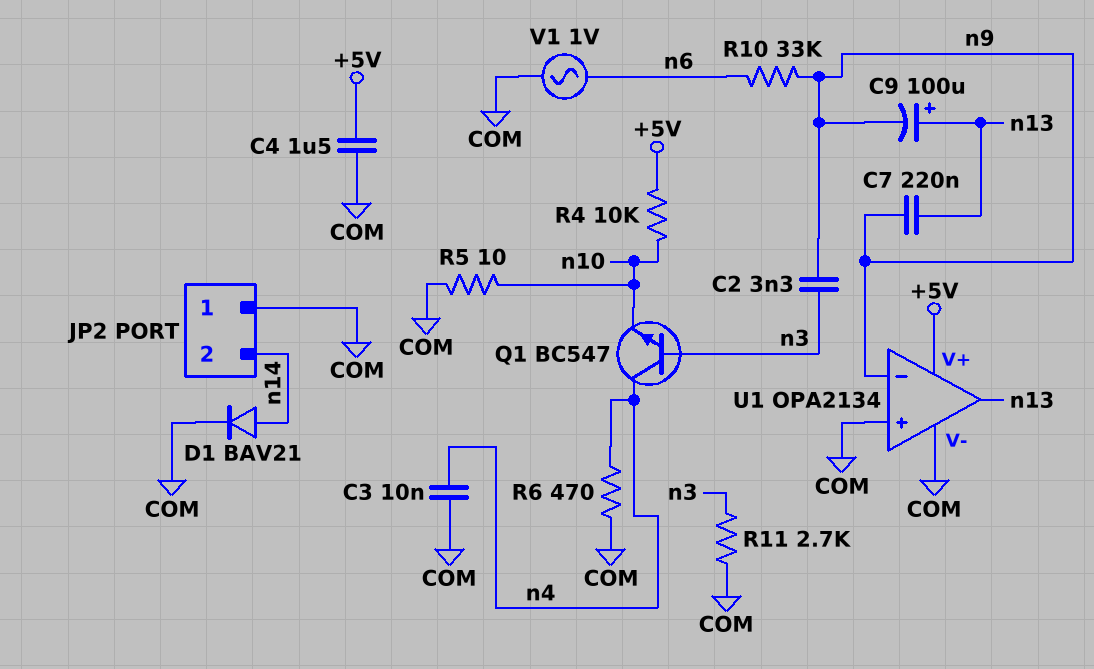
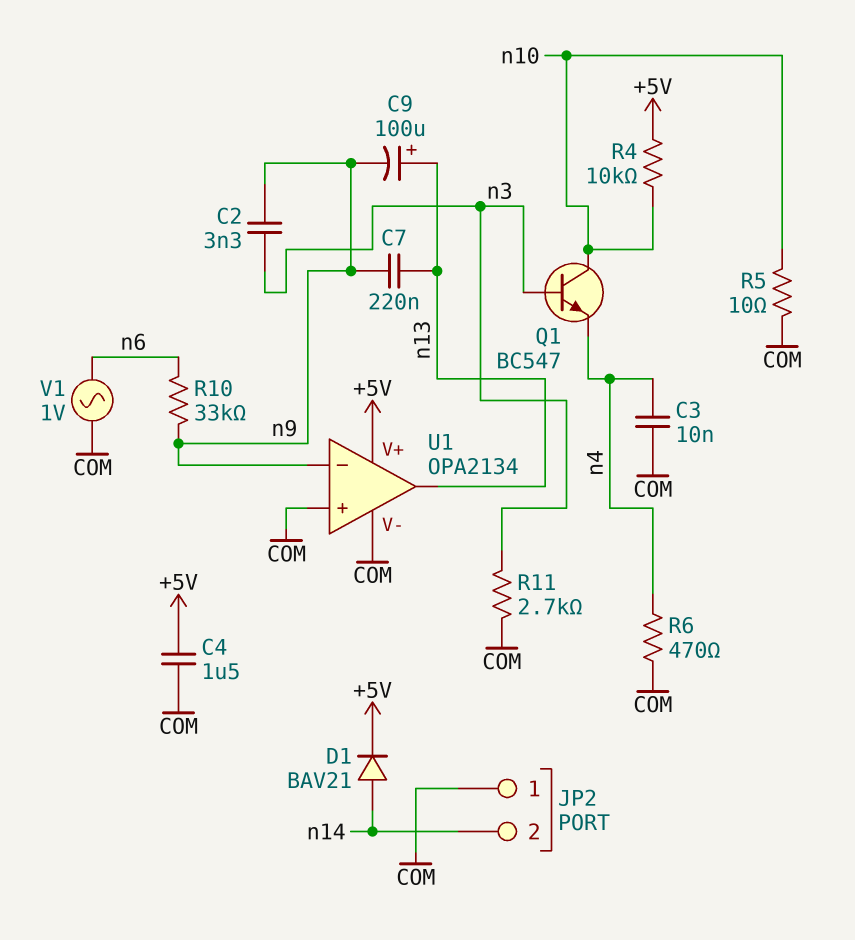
D1: diode BAV21 (A n14, K COM) -> diode BAV21 (A n14, K +5V)
Q1: NPN BC547 (B n3, C n4, E n10) -> NPN BC547 (B n3, C n10, E n4)

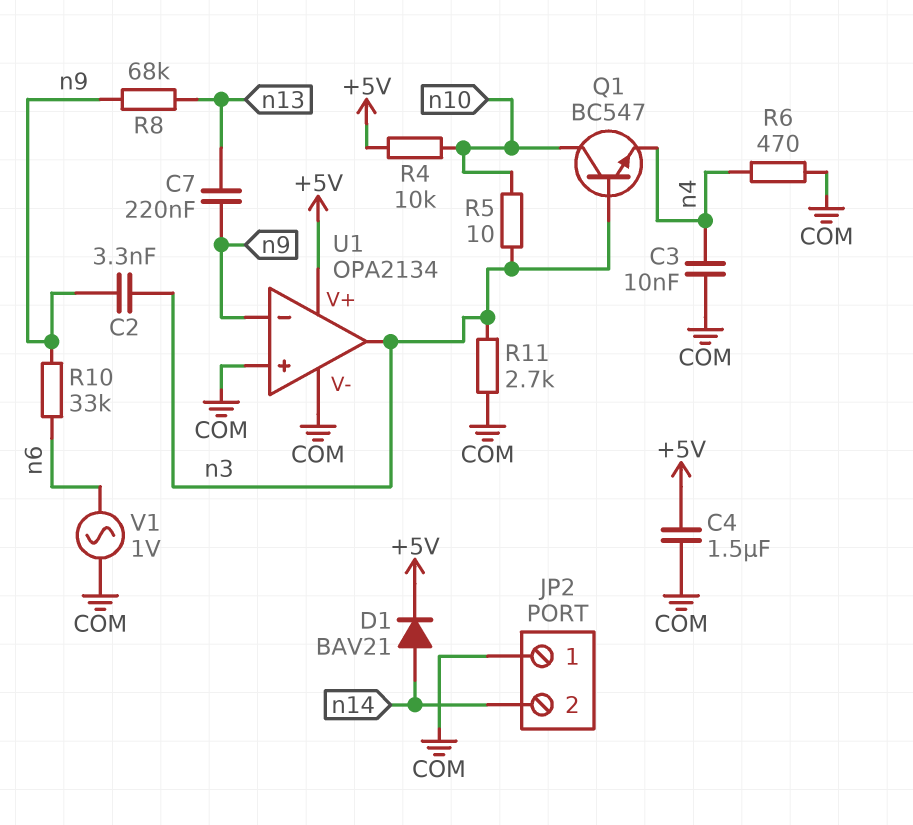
C9: 100uF (plus n13, minus n9) -> none
R5: 10 (COM, n10) -> 10 (n3, n10)
R8: none -> 68k (n9, n13)
U1 pin out: n13 -> n3

